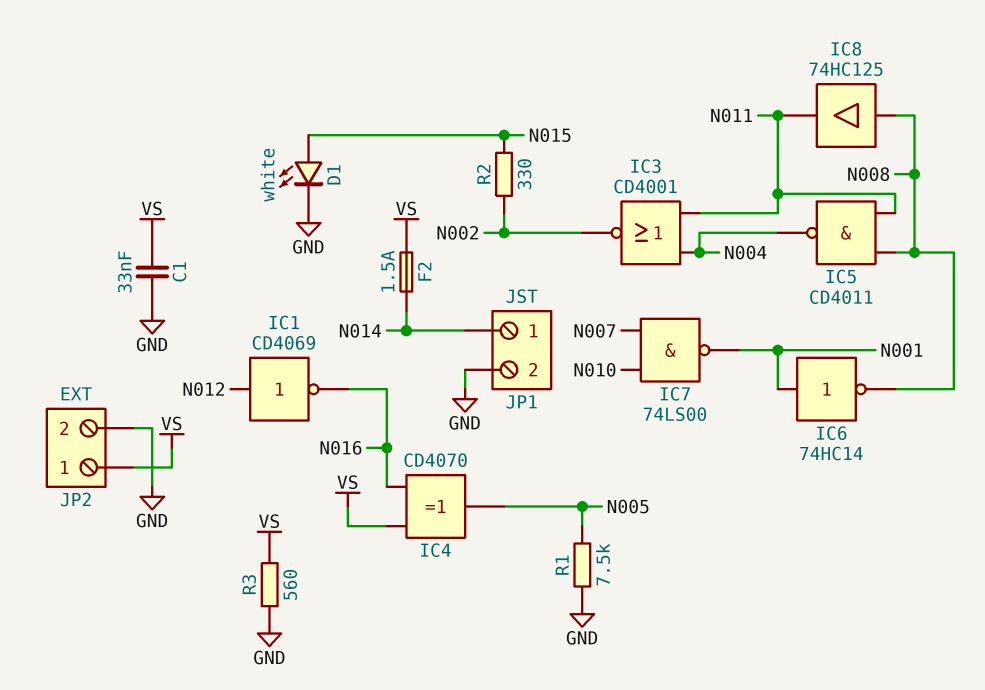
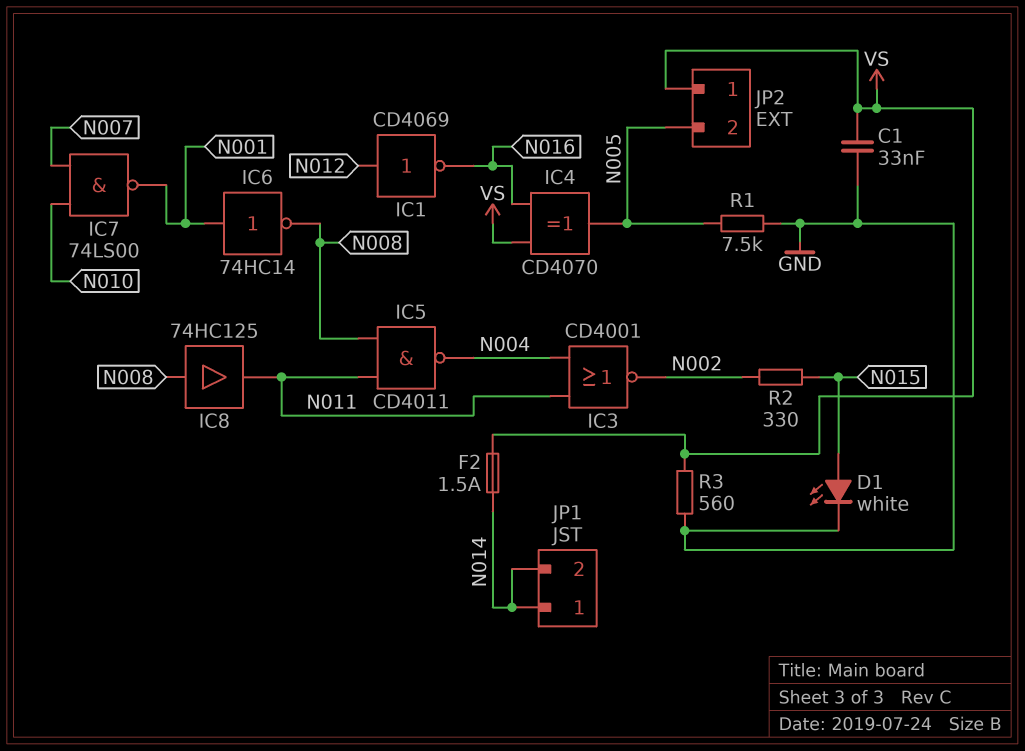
JP1 pin 2: GND -> N014
JP2 pin 2: GND -> N005

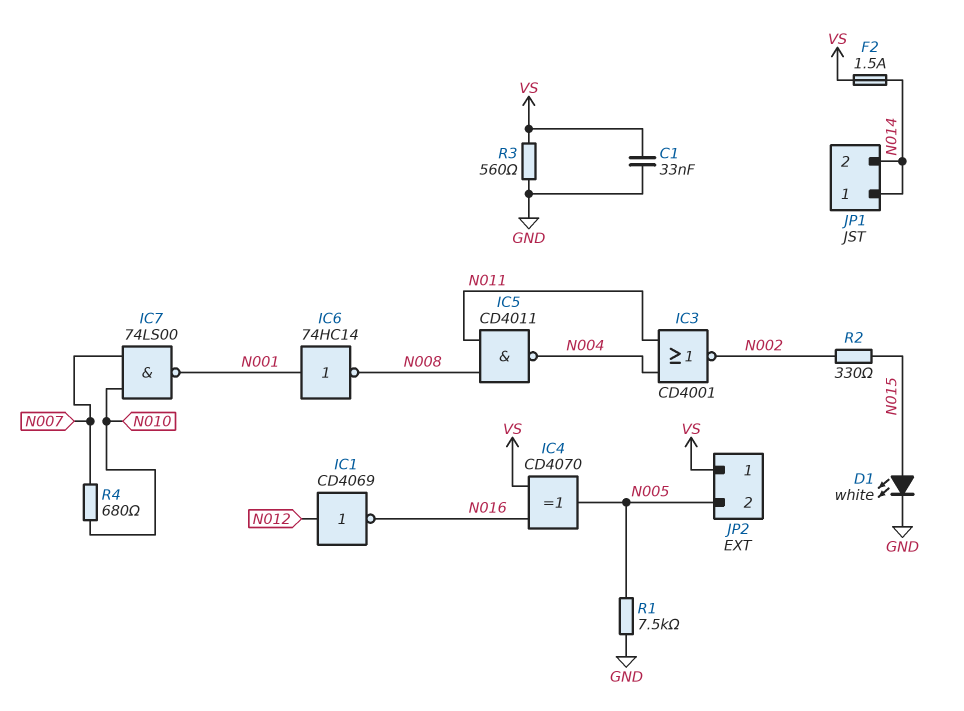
IC8: buffer 74HC125 (in N008, out N011) -> none
R4: none -> 680 (N007, N010)

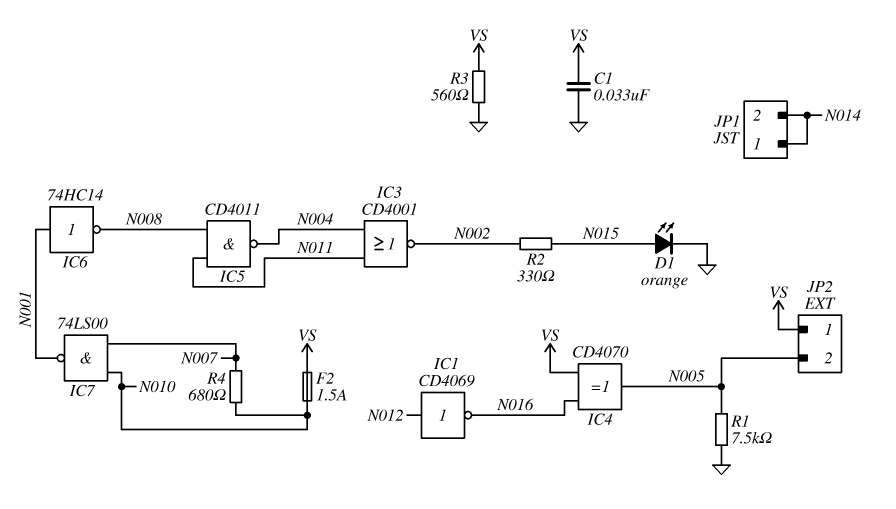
D1: LED white (A N015, K GND) -> LED orange (A N015, K GND)
F2: 1.5A (N014, VS) -> 1.5A (N010, VS)

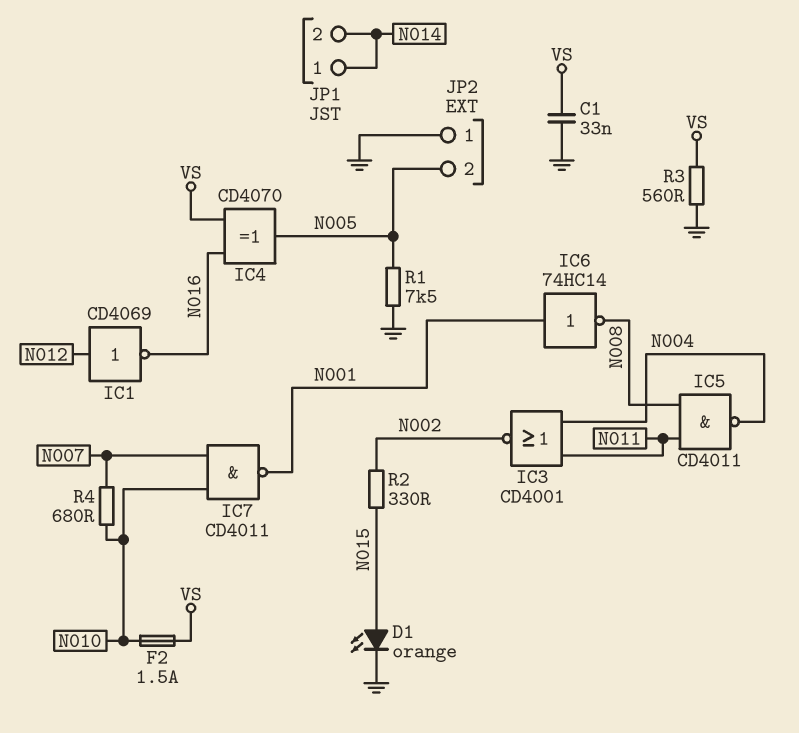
IC7: NAND 74LS00 (in N007, in N010, out N001) -> NAND CD4011 (in N007, in N010, out N001)
JP2 pin 1: VS -> GND

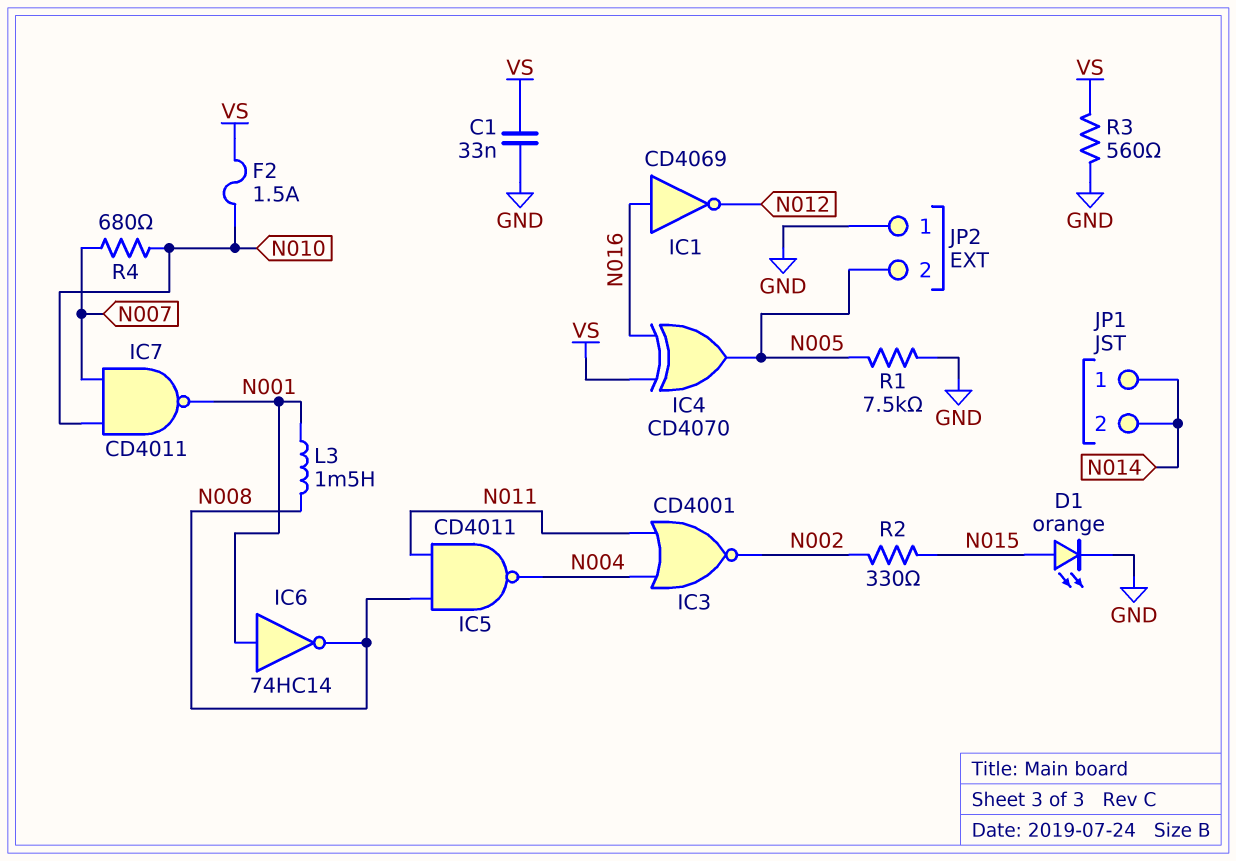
IC1: NOT CD4069 (in N012, out N016) -> NOT CD4069 (in N016, out N012)
L3: none -> 1.5mH (N001, N008)

